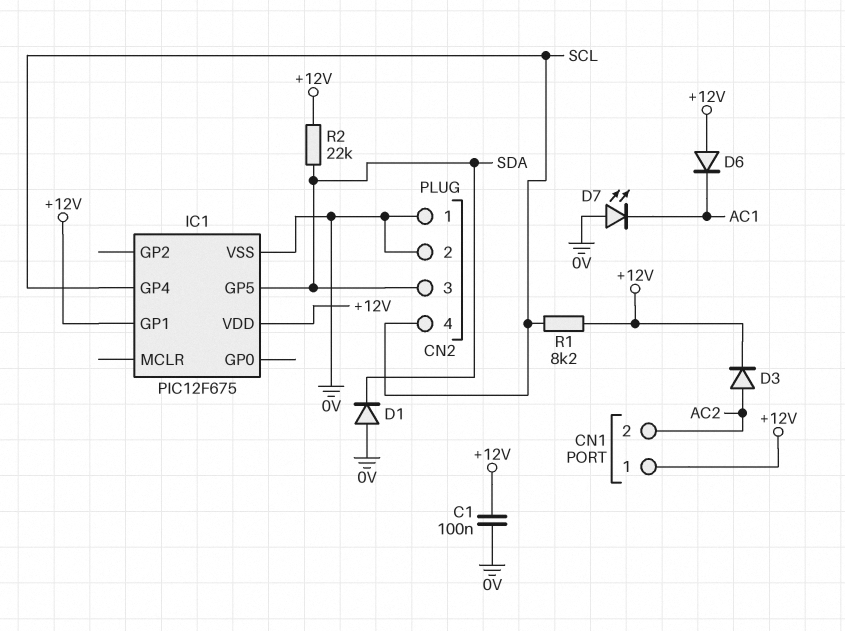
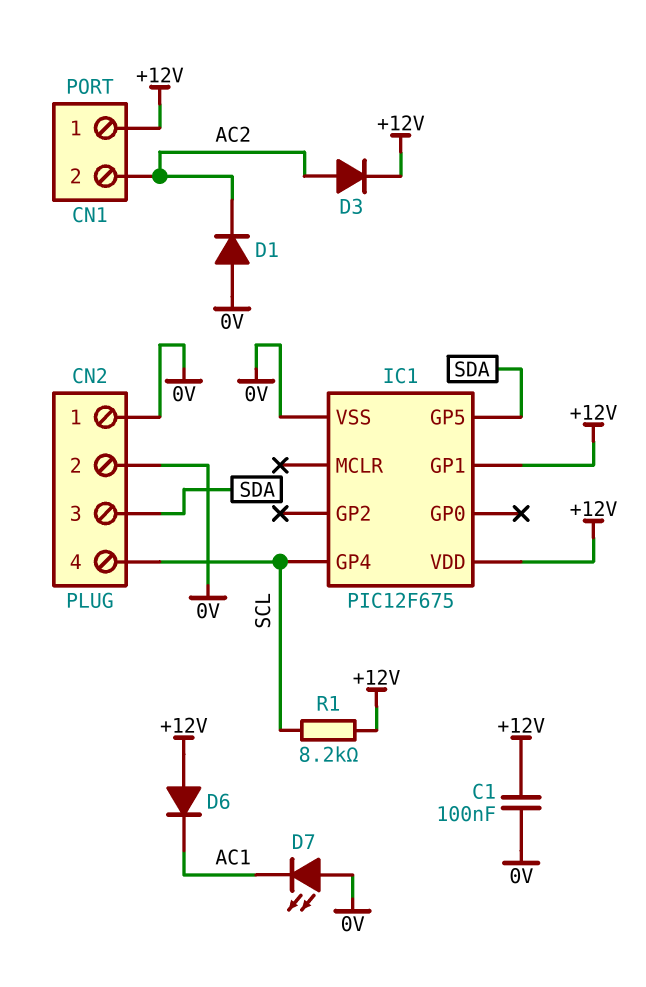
D1: diode (A 0V, K SDA) -> diode (A 0V, K AC2)
R2: 22k (+12V, SDA) -> none

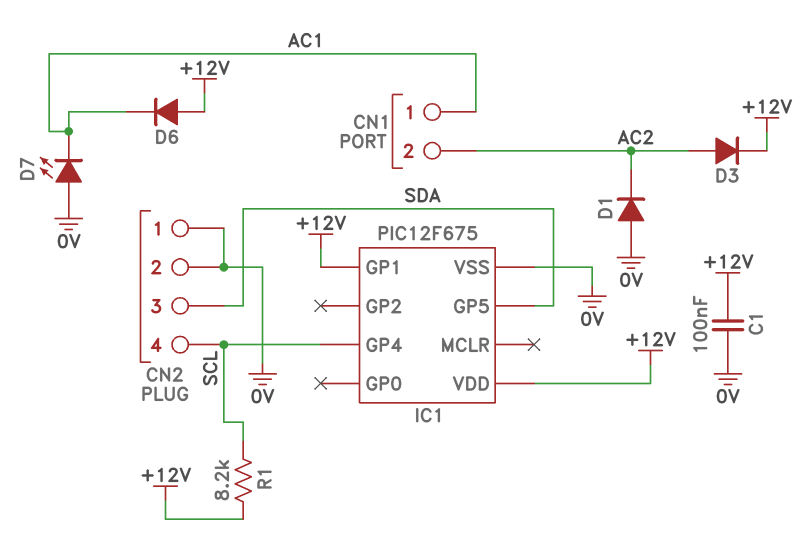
CN1 pin 1: +12V -> AC1

